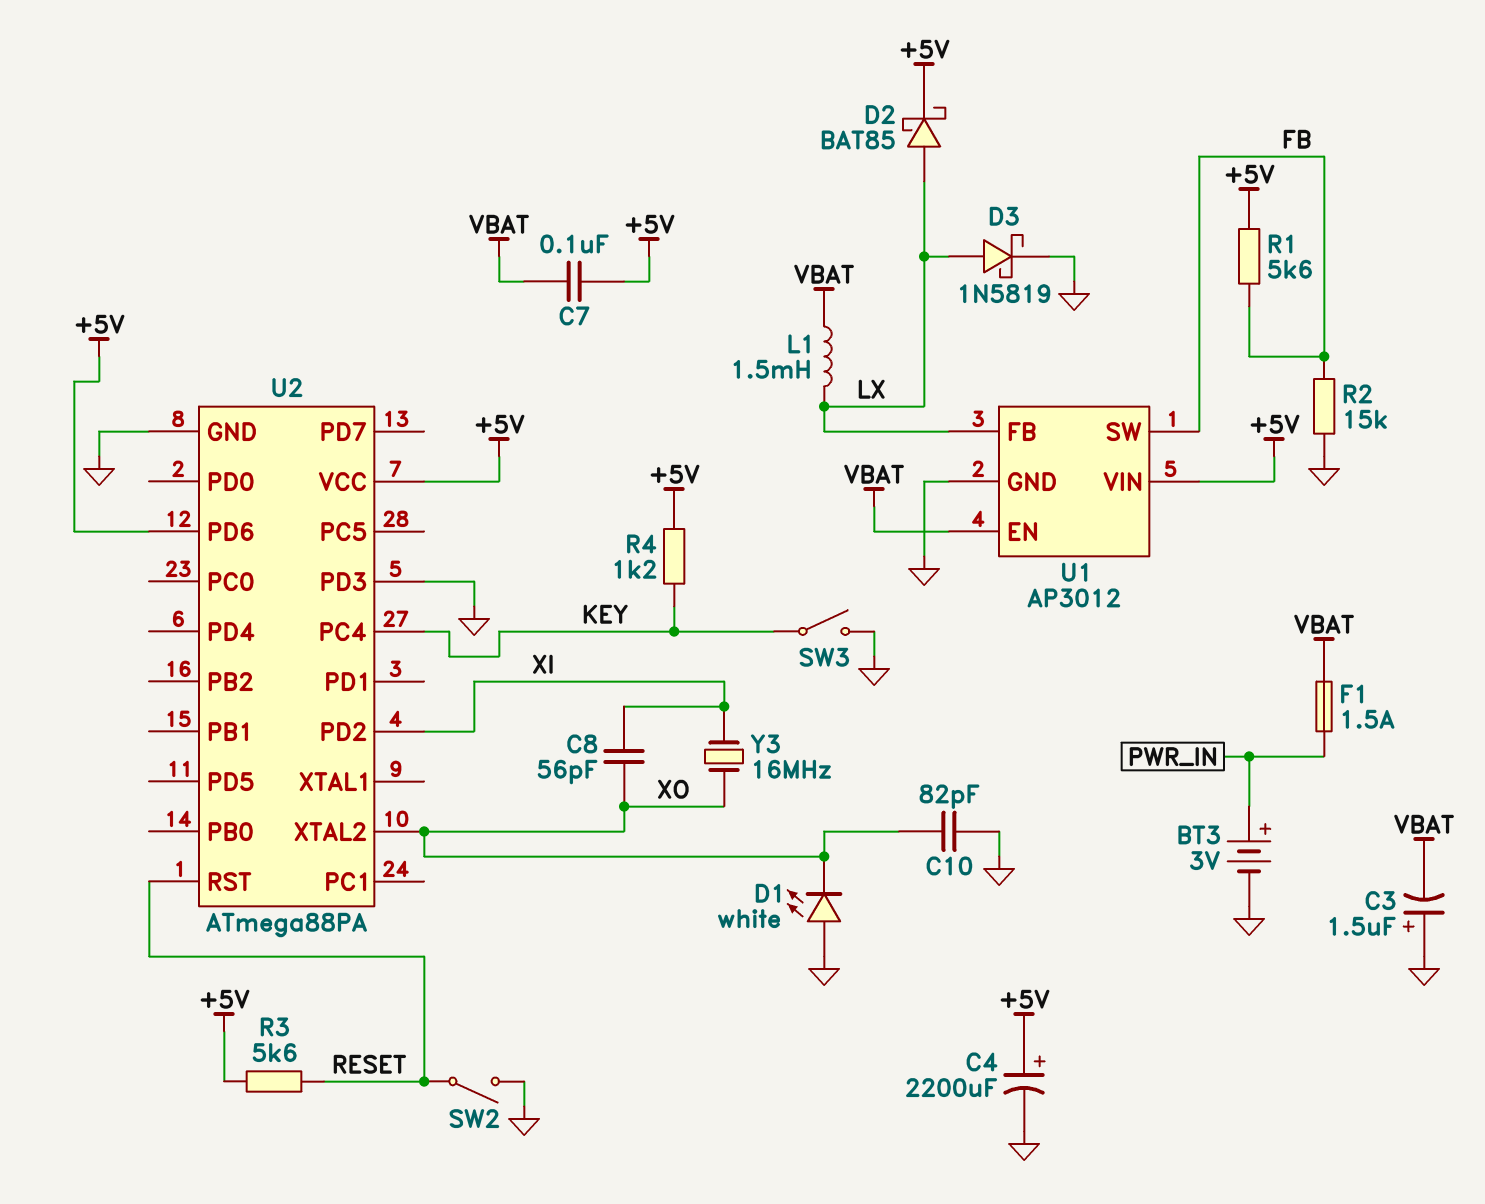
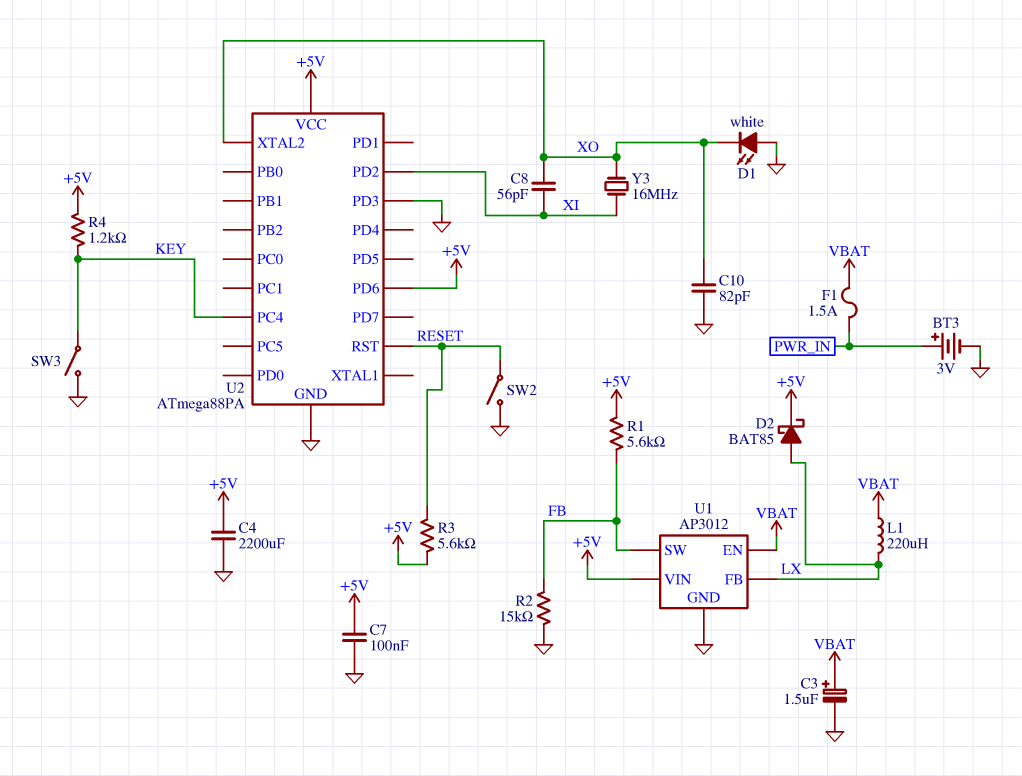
C3: 1.5uF (plus GND, minus VBAT) -> 1.5uF (plus VBAT, minus GND)
C4: 2200uF (plus +5V, minus GND) -> 2200uF (+5V, GND)
C7: 100nF (+5V, VBAT) -> 100nF (+5V, GND)
D3: schottky 1N5819 (A LX, K GND) -> none
L1: 1.5mH (LX, VBAT) -> 220uH (LX, VBAT)

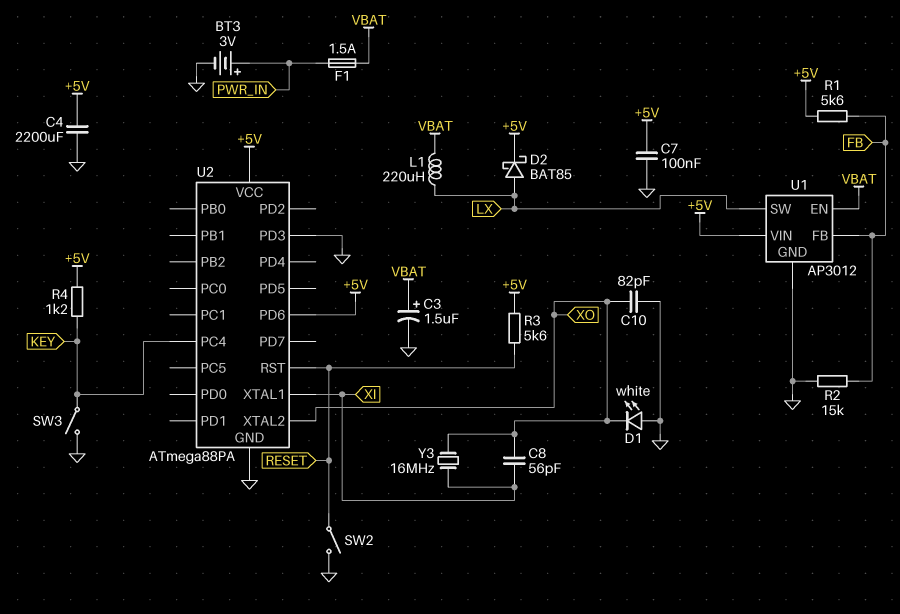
U1 pin FB: LX -> FB
U1 pin SW: FB -> LX
U2 pin PD2: XI -> none
U2 pin XTAL1: none -> XI

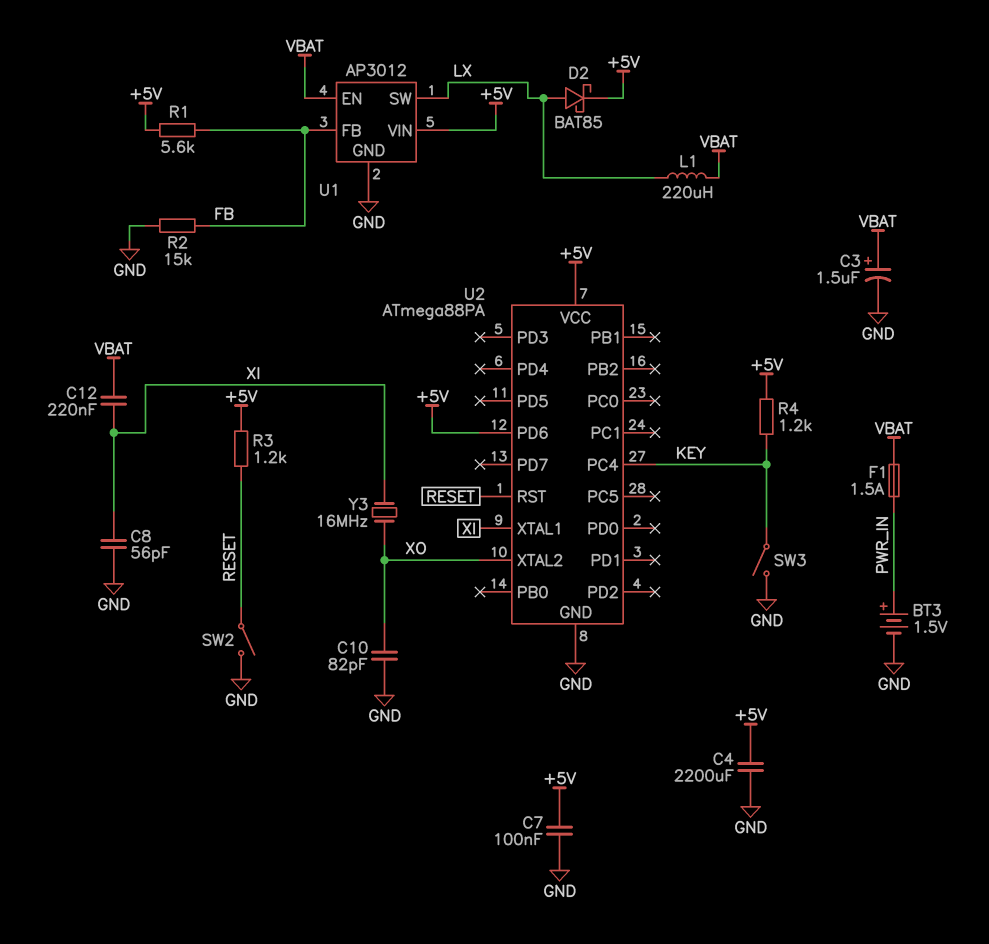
BT3: 3V (plus PWR_IN, minus GND) -> 1.5V (plus PWR_IN, minus GND)
C8: 56pF (XI, XO) -> 56pF (GND, XI)
C12: none -> 220nF (VBAT, XI)
D1: LED white (A GND, K XO) -> none
R3: 5.6k (+5V, RESET) -> 1.2k (+5V, RESET)
U2 pin PD3: GND -> none

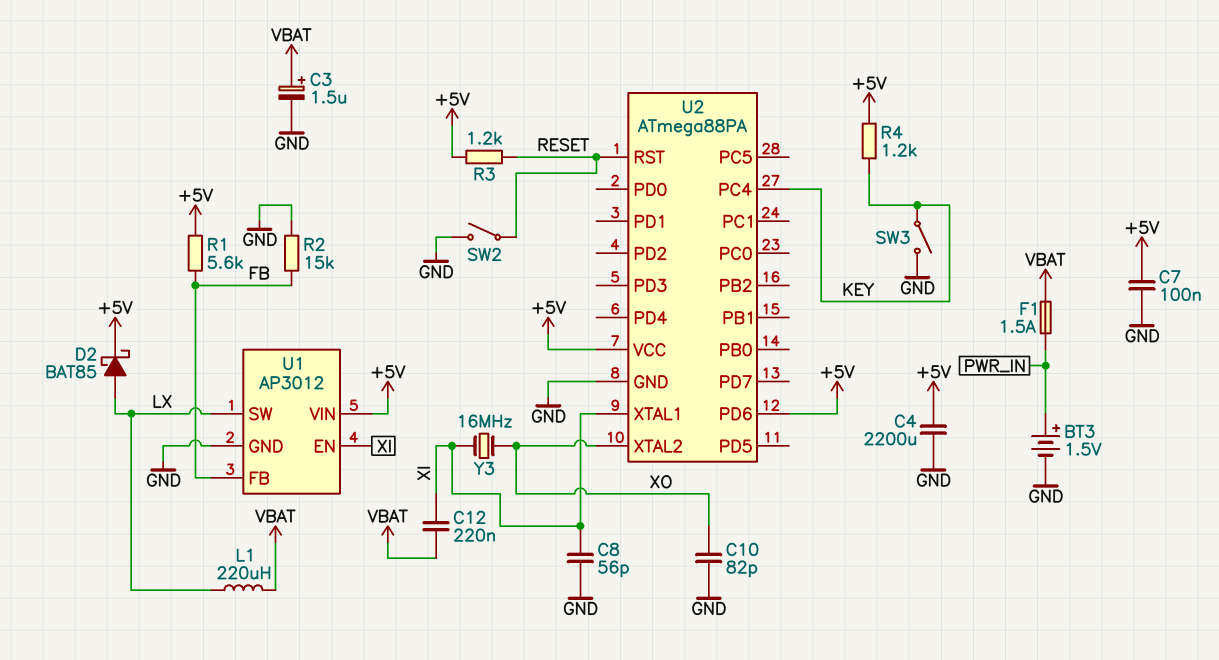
U1 pin EN: VBAT -> XI

